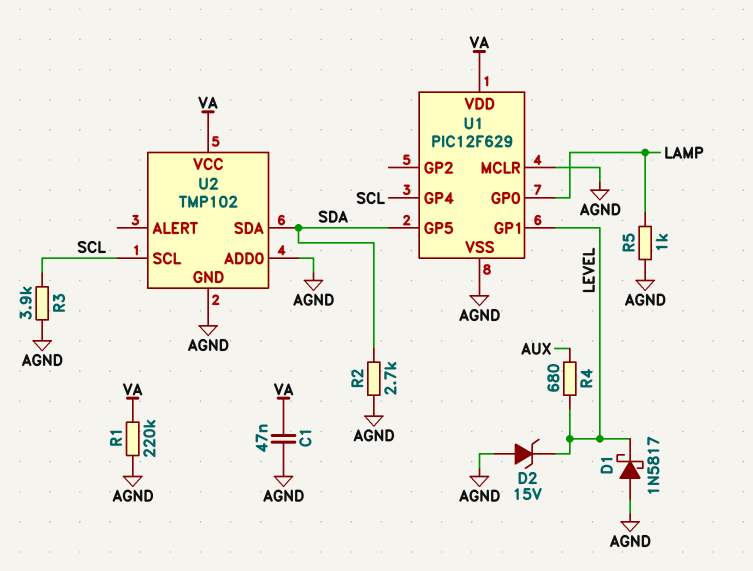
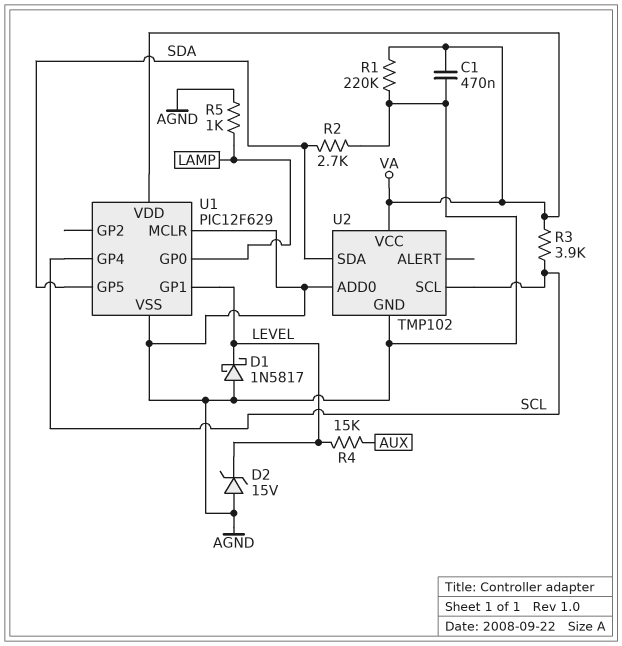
C1: 47nF (AGND, VA) -> 470nF (AGND, VA)
R3: 3.9k (AGND, SCL) -> 3.9k (SCL, VA)
R4: 680 (AUX, LEVEL) -> 15k (AUX, LEVEL)

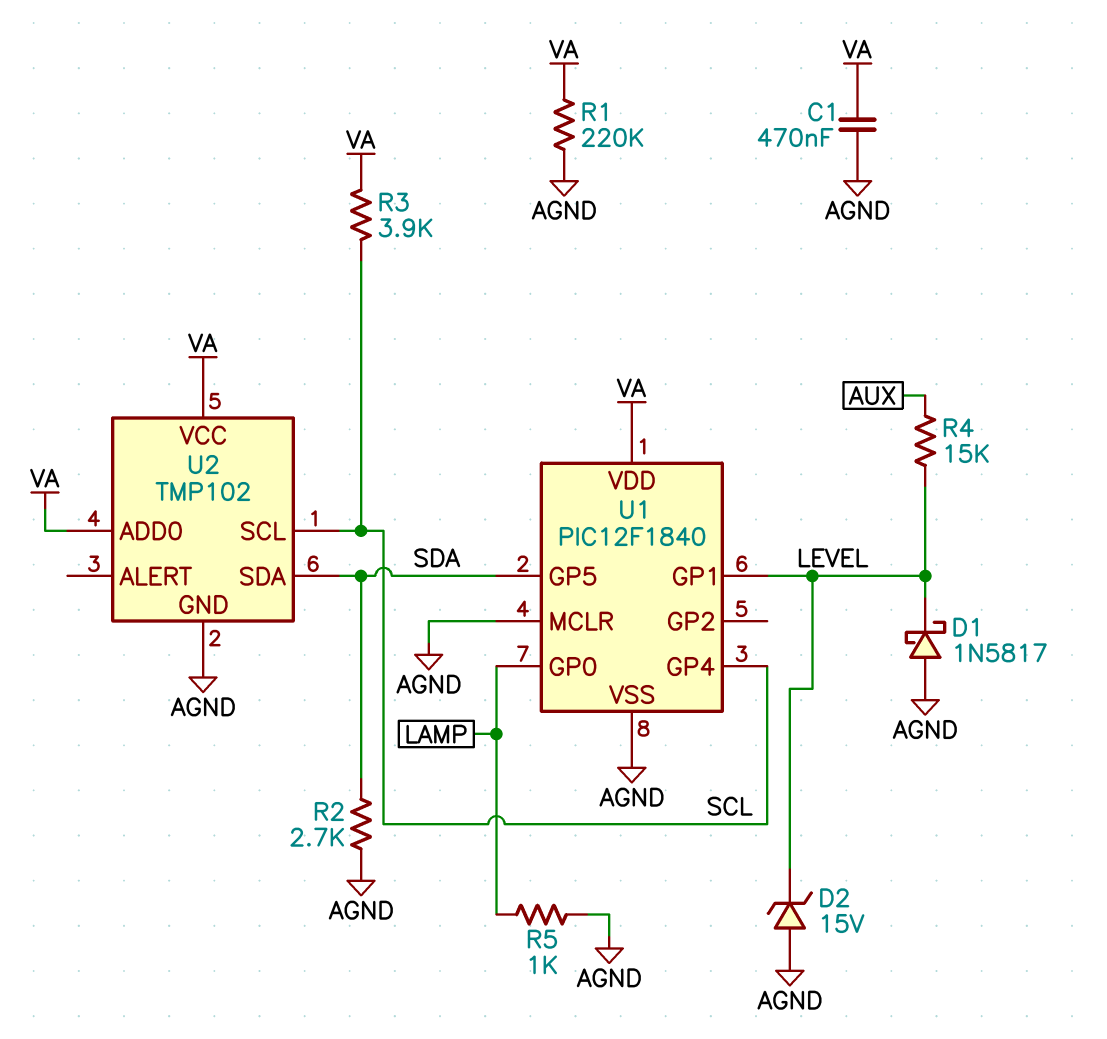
U1: PIC12F629 -> PIC12F1840
U2 pin ADD0: AGND -> VA

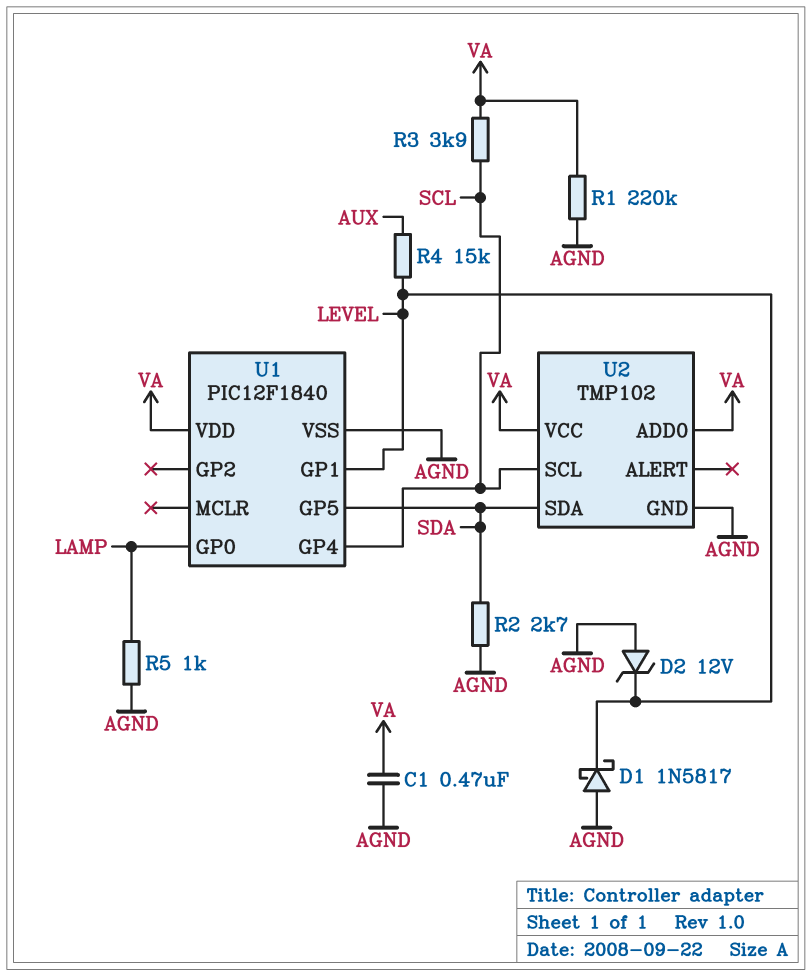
D2: zener 15V (A AGND, K LEVEL) -> zener 12V (A AGND, K LEVEL)
U1 pin MCLR: AGND -> none

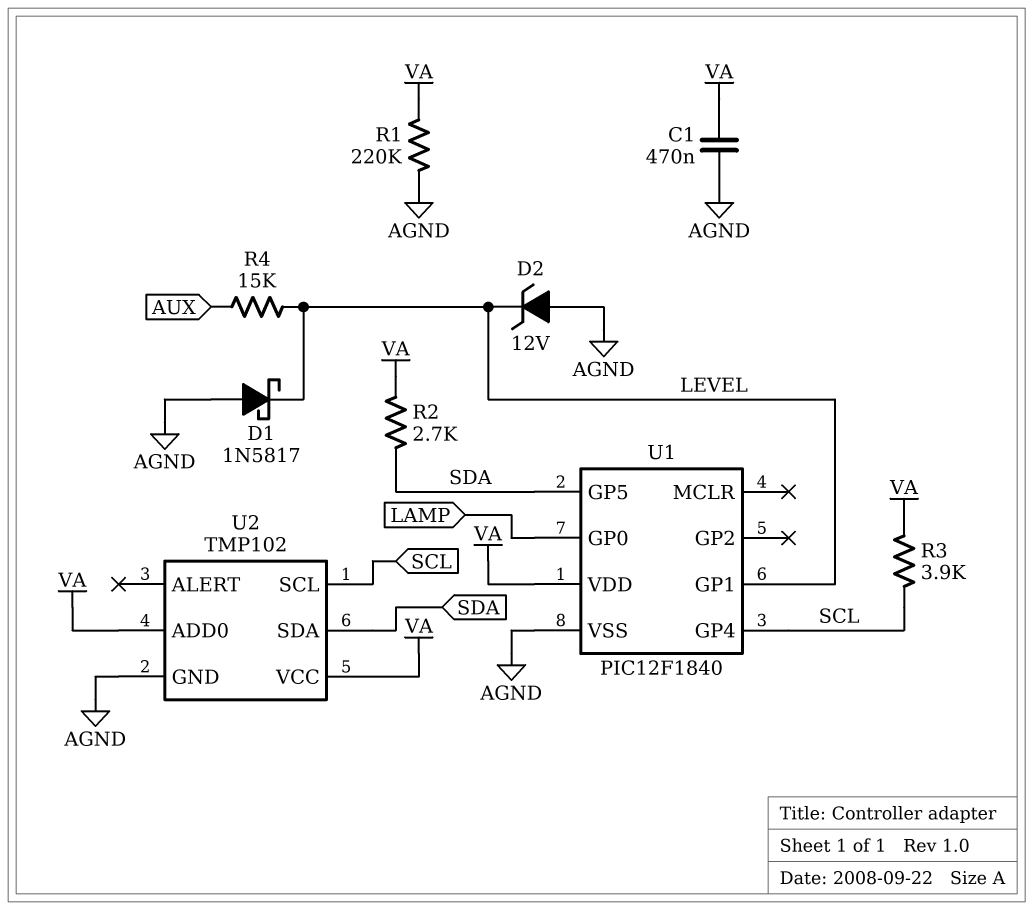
R2: 2.7k (AGND, SDA) -> 2.7k (SDA, VA)
R5: 1k (AGND, LAMP) -> none

